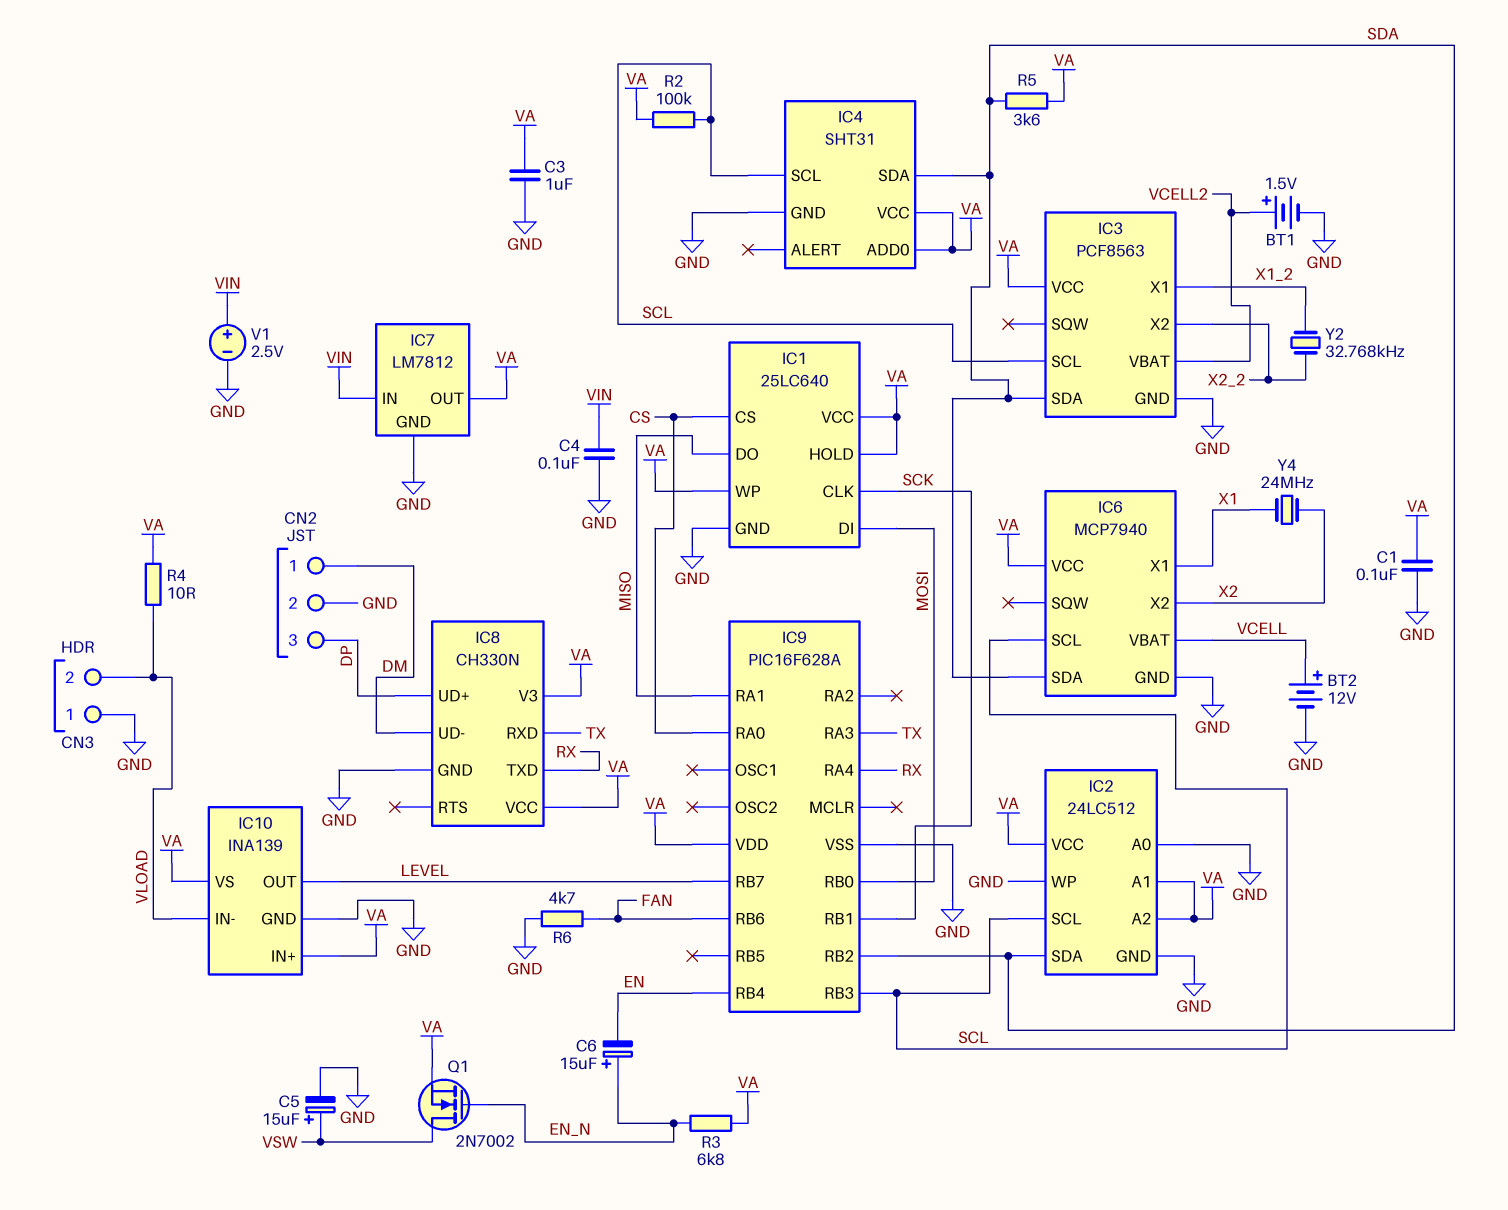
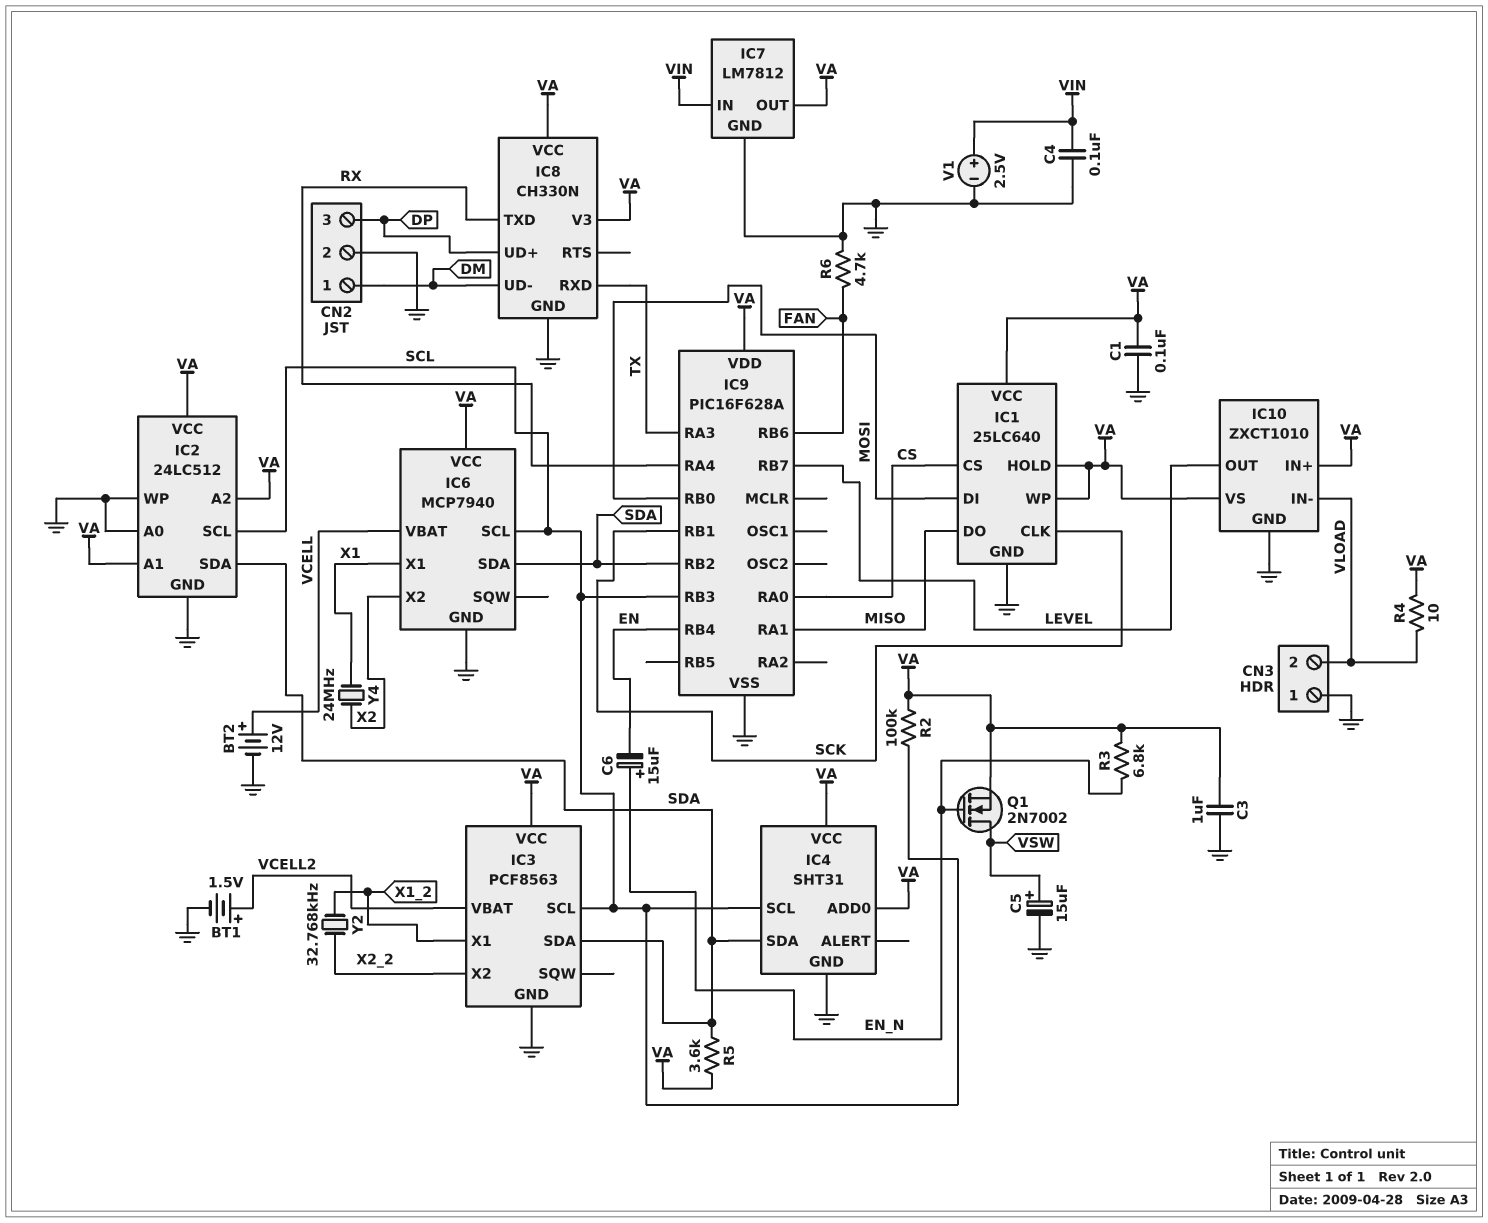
IC10: INA139 -> ZXCT1010

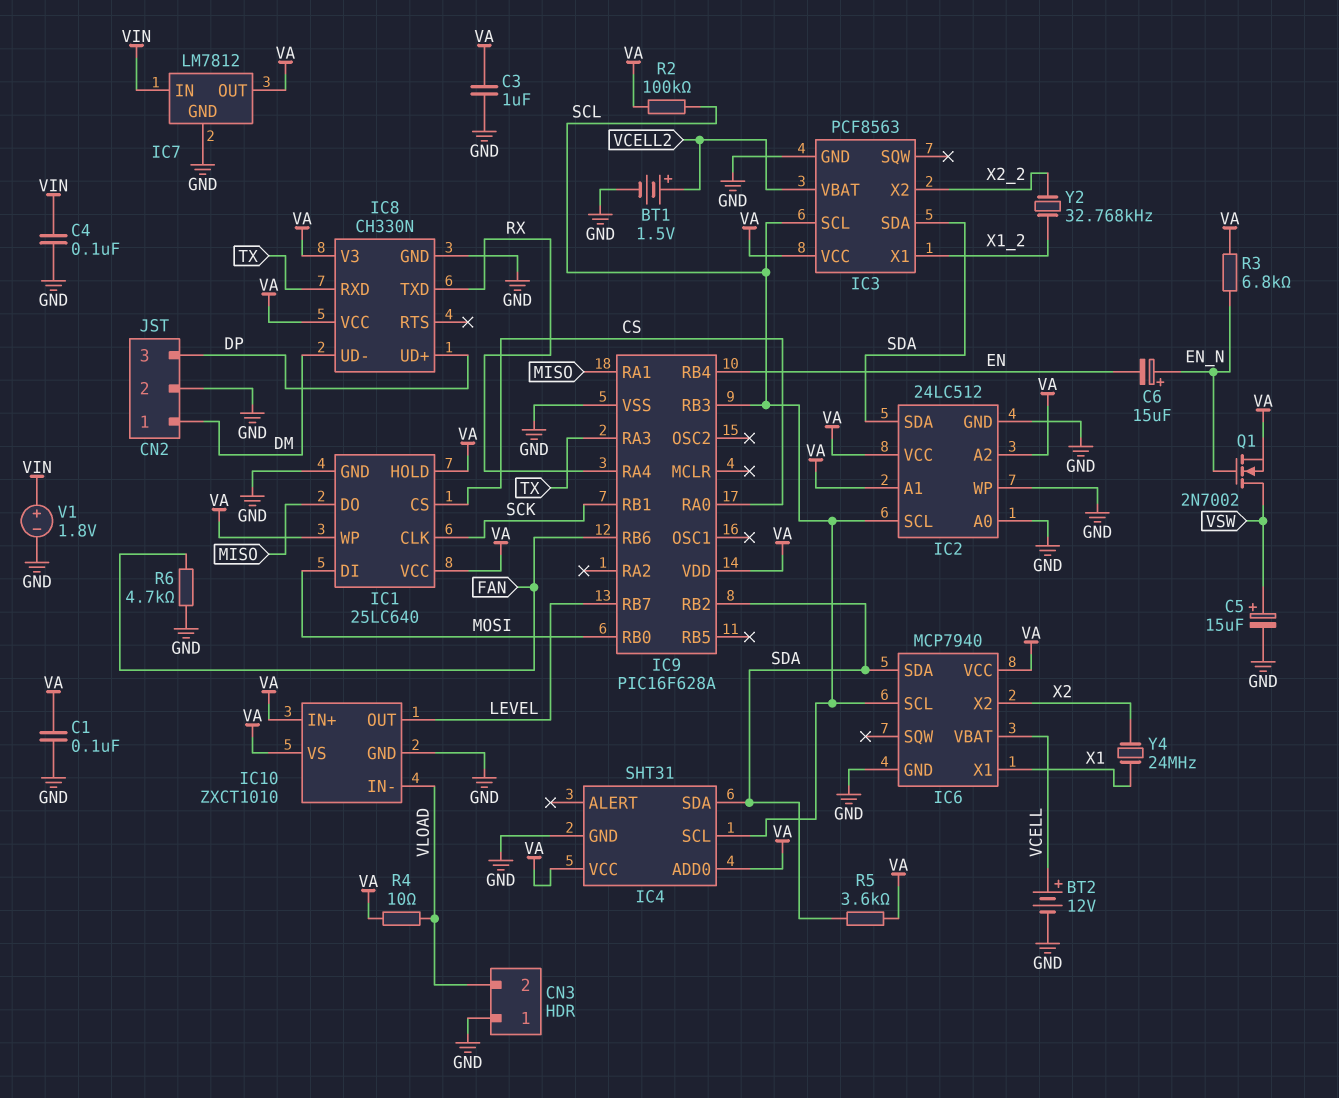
V1: 2.5V (plus VIN, minus GND) -> 1.8V (plus VIN, minus GND)

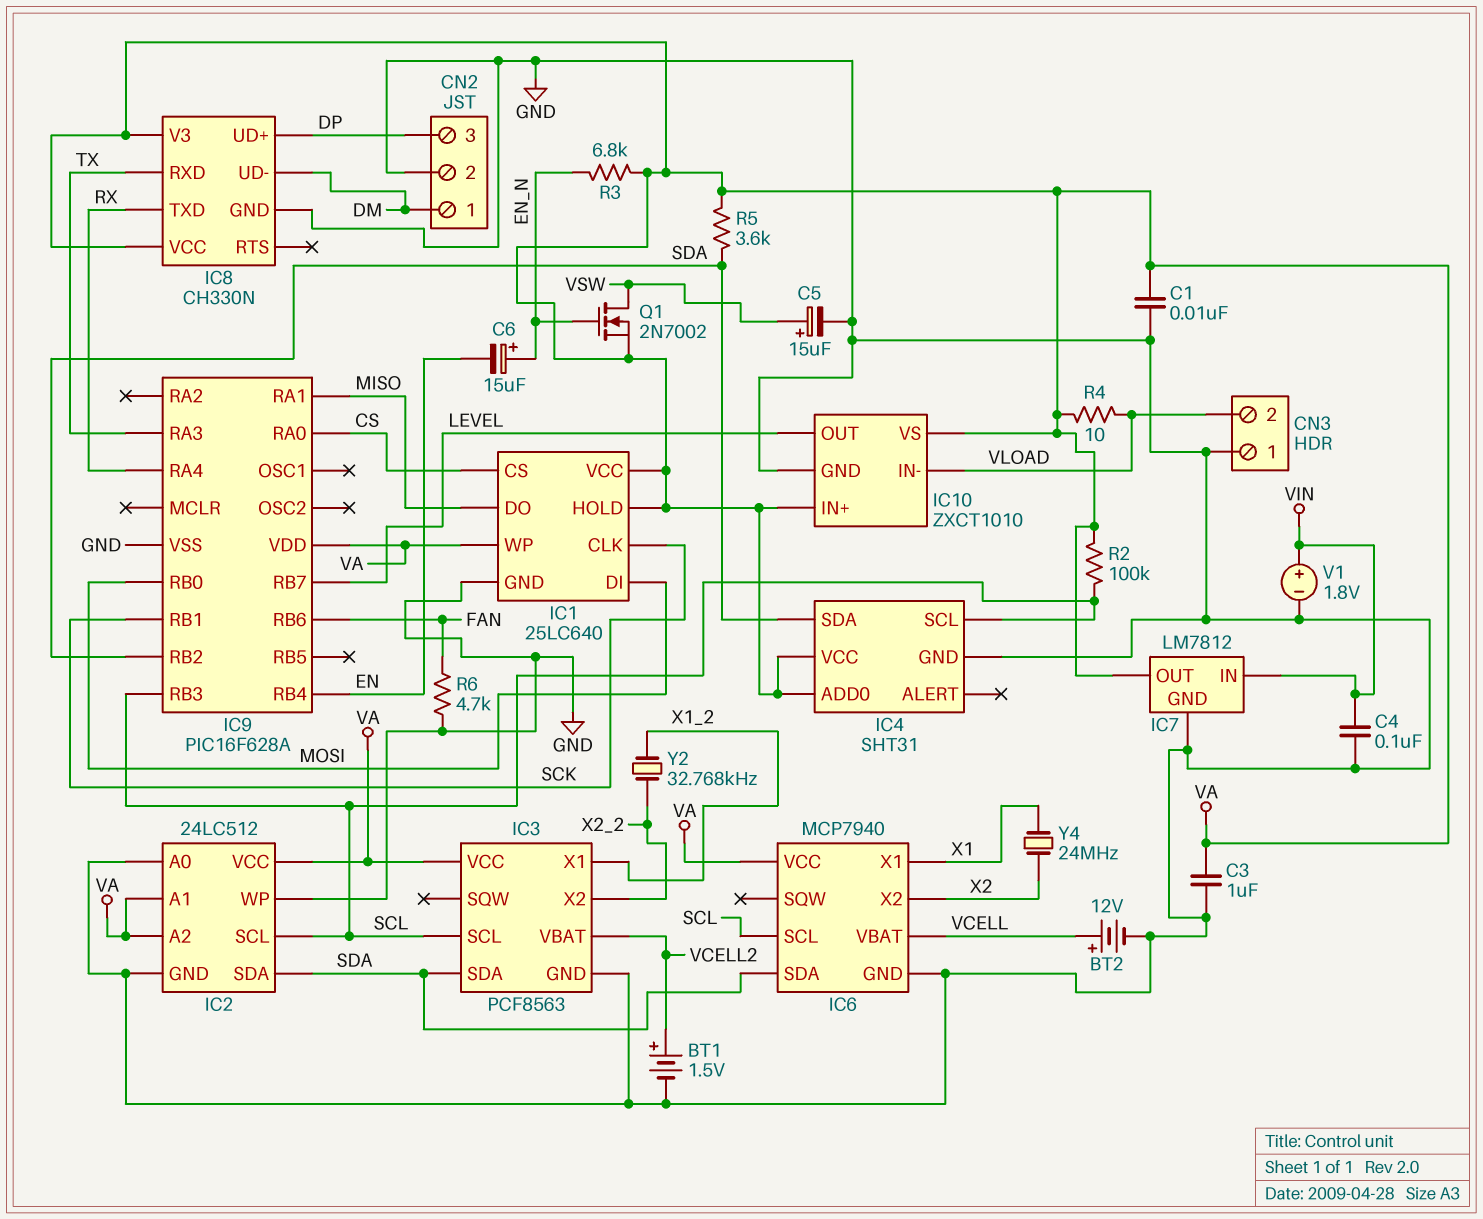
C1: 100nF (GND, VA) -> 10nF (GND, VA)

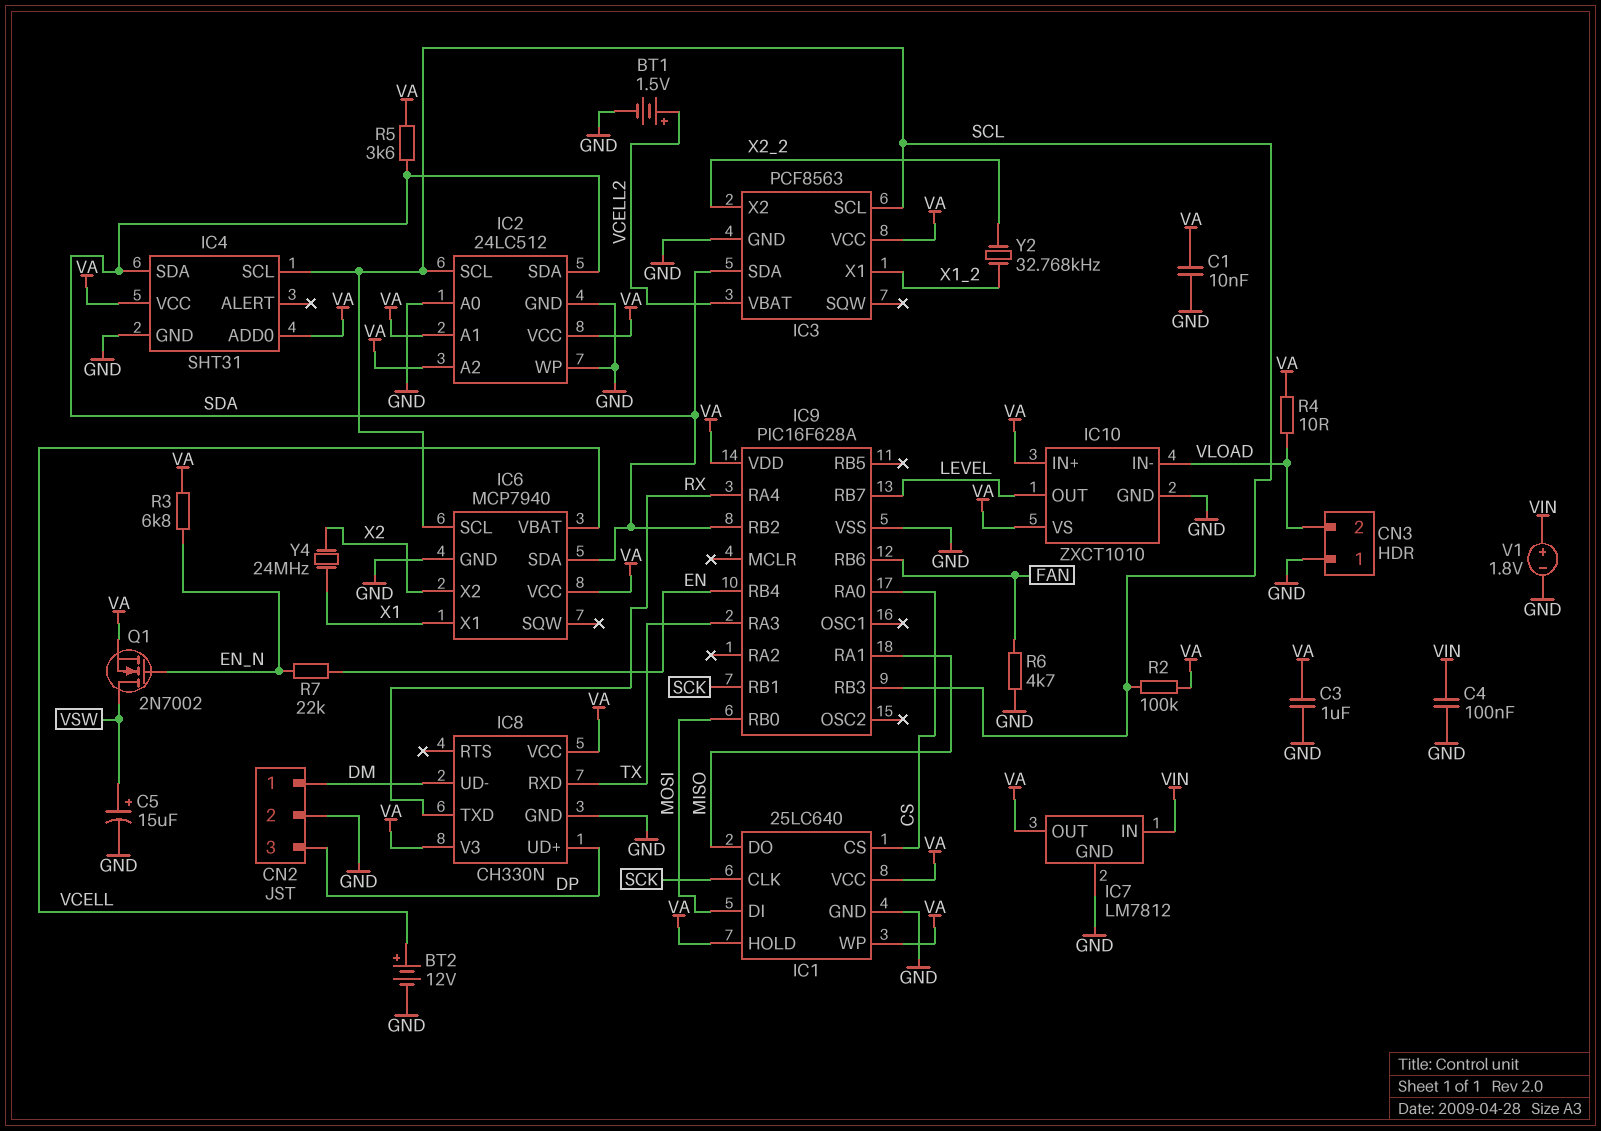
C6: 15uF (plus EN_N, minus EN) -> none
R7: none -> 22k (EN, EN_N)

